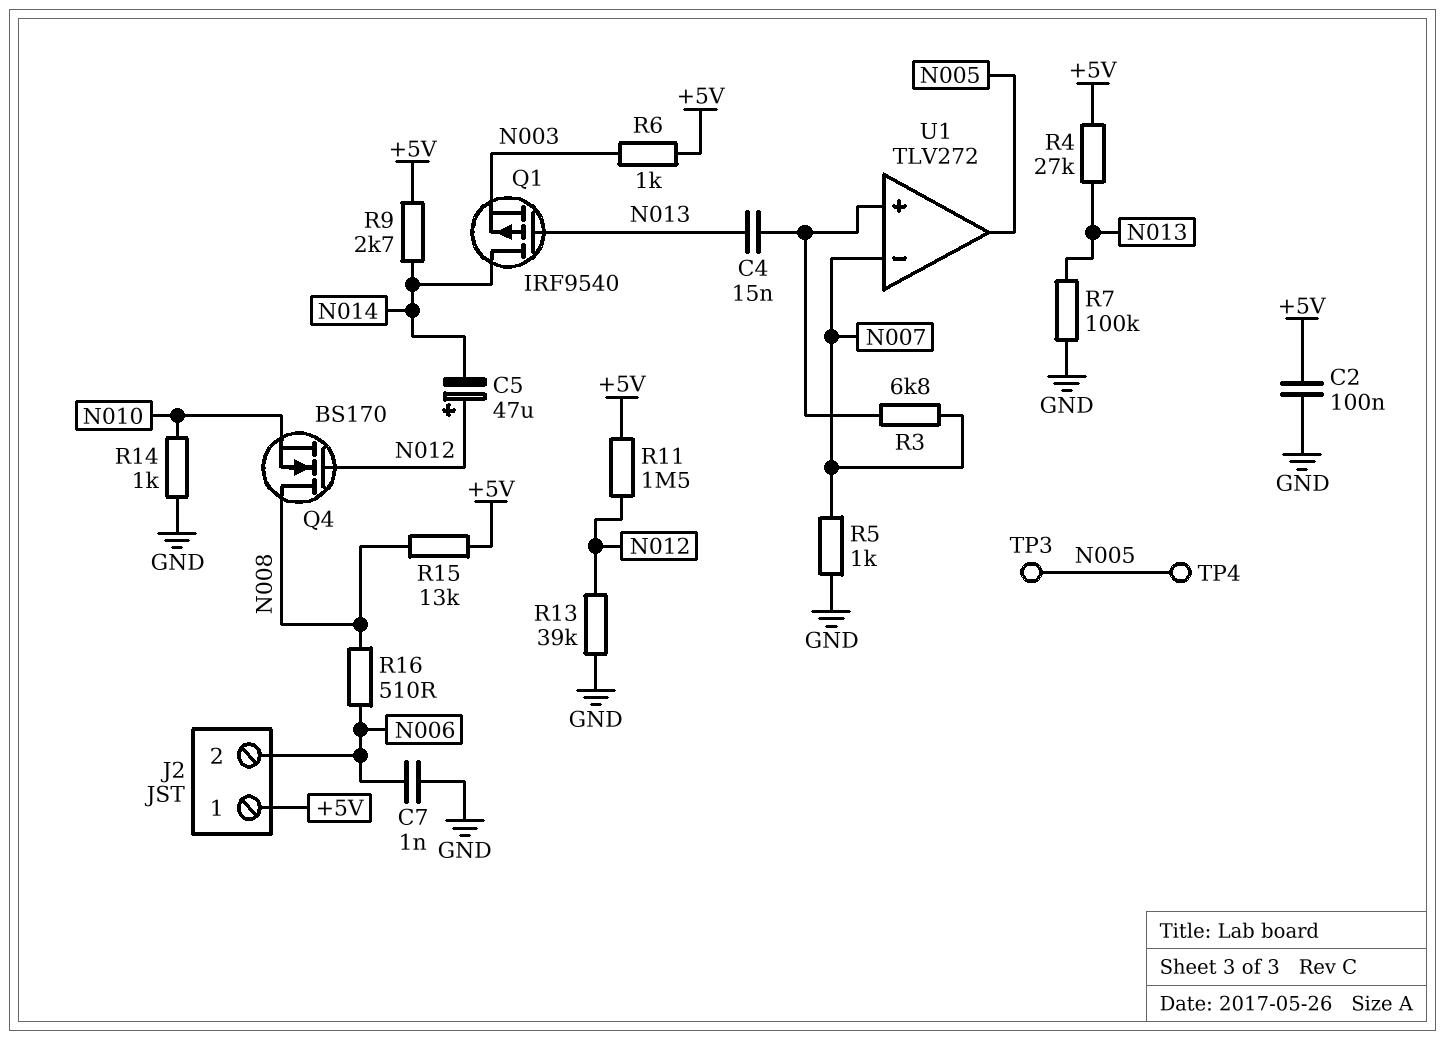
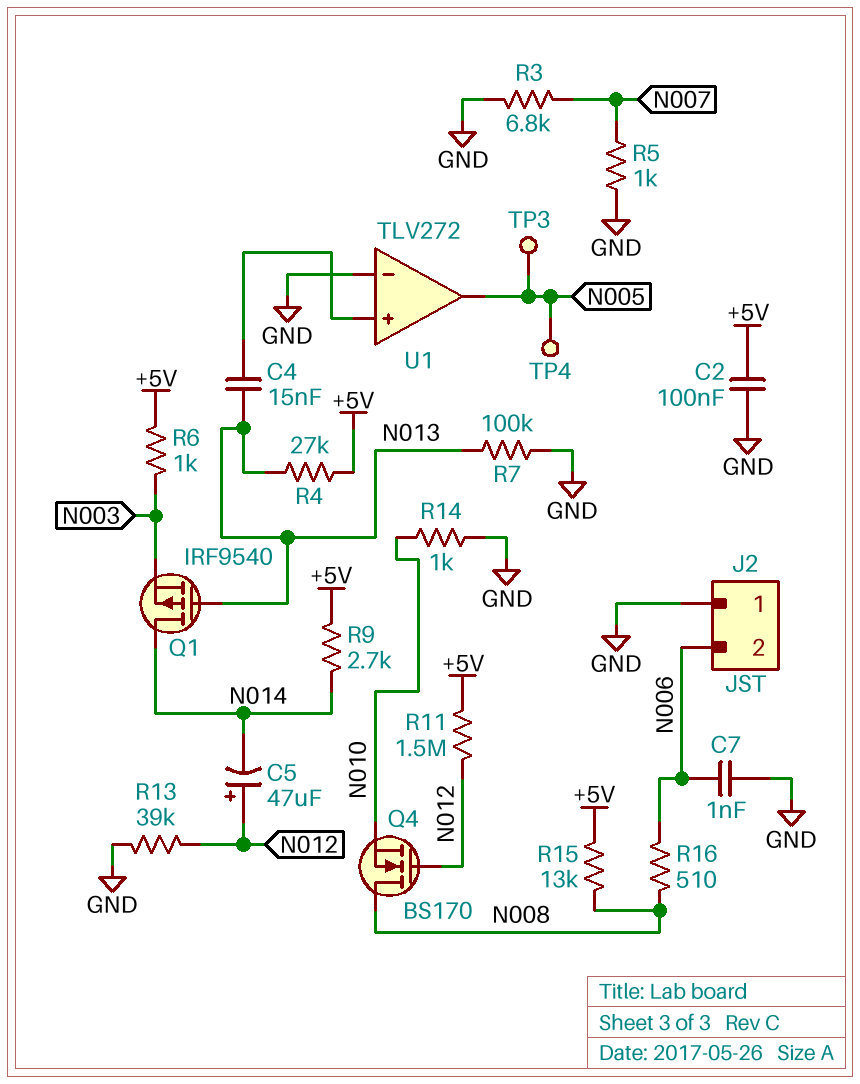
J2 pin 1: +5V -> GND
R3: 6.8k (N007, U1/in+) -> 6.8k (GND, N007)
U1 pin in-: N007 -> GND

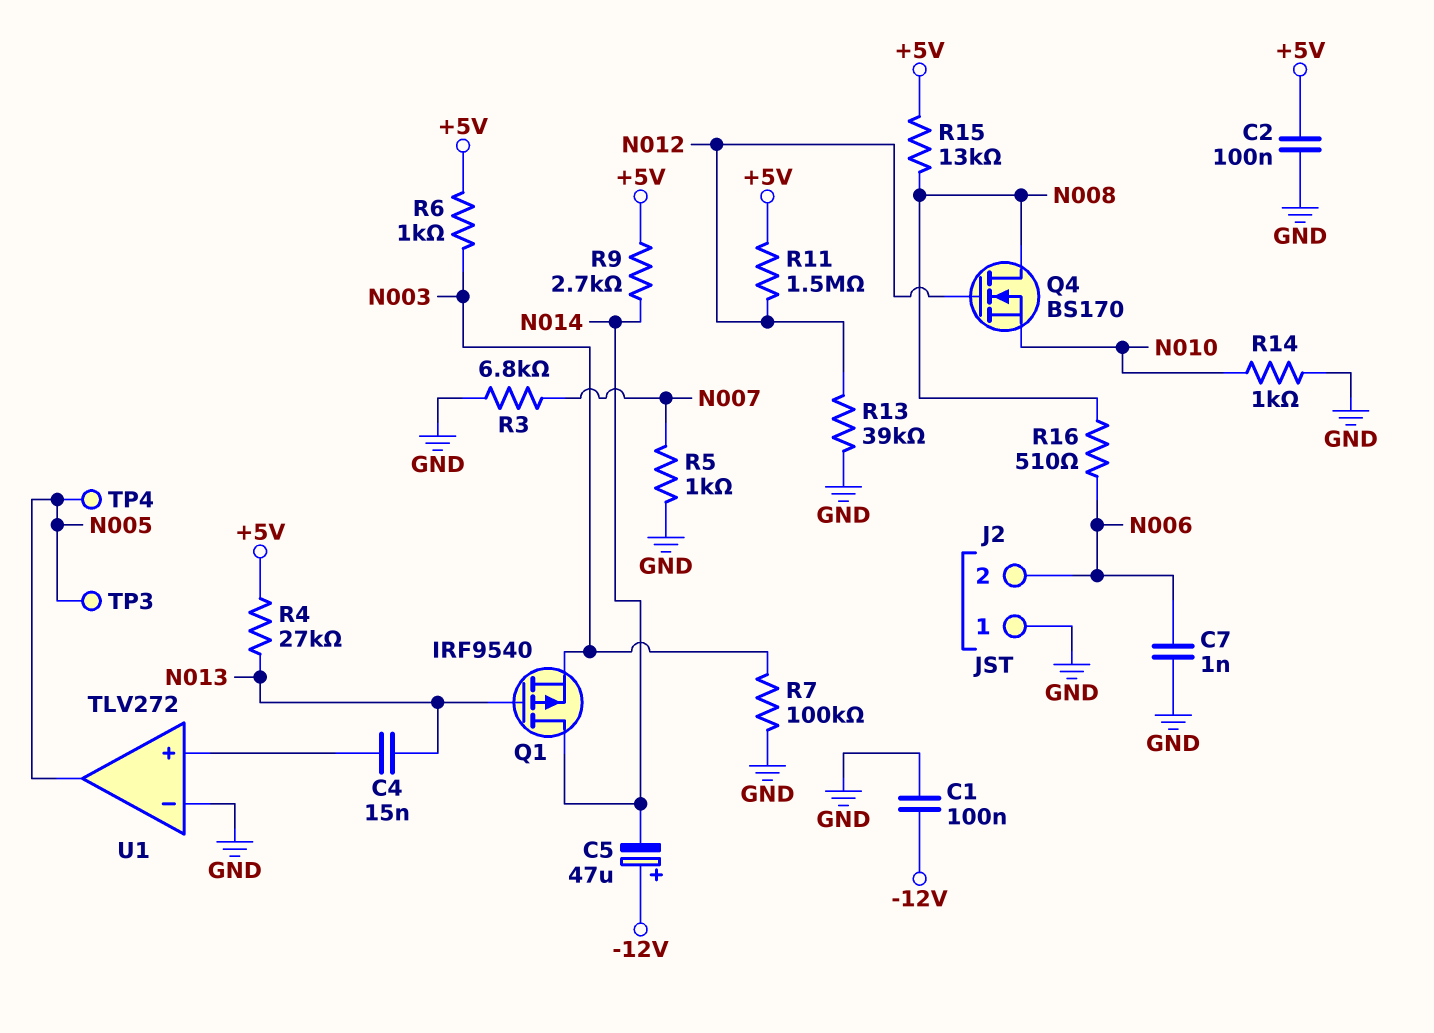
C1: none -> 100nF (-12V, GND)
C5: 47uF (plus N012, minus N014) -> 47uF (plus -12V, minus N014)
R7: 100k (GND, N013) -> 100k (GND, N003)

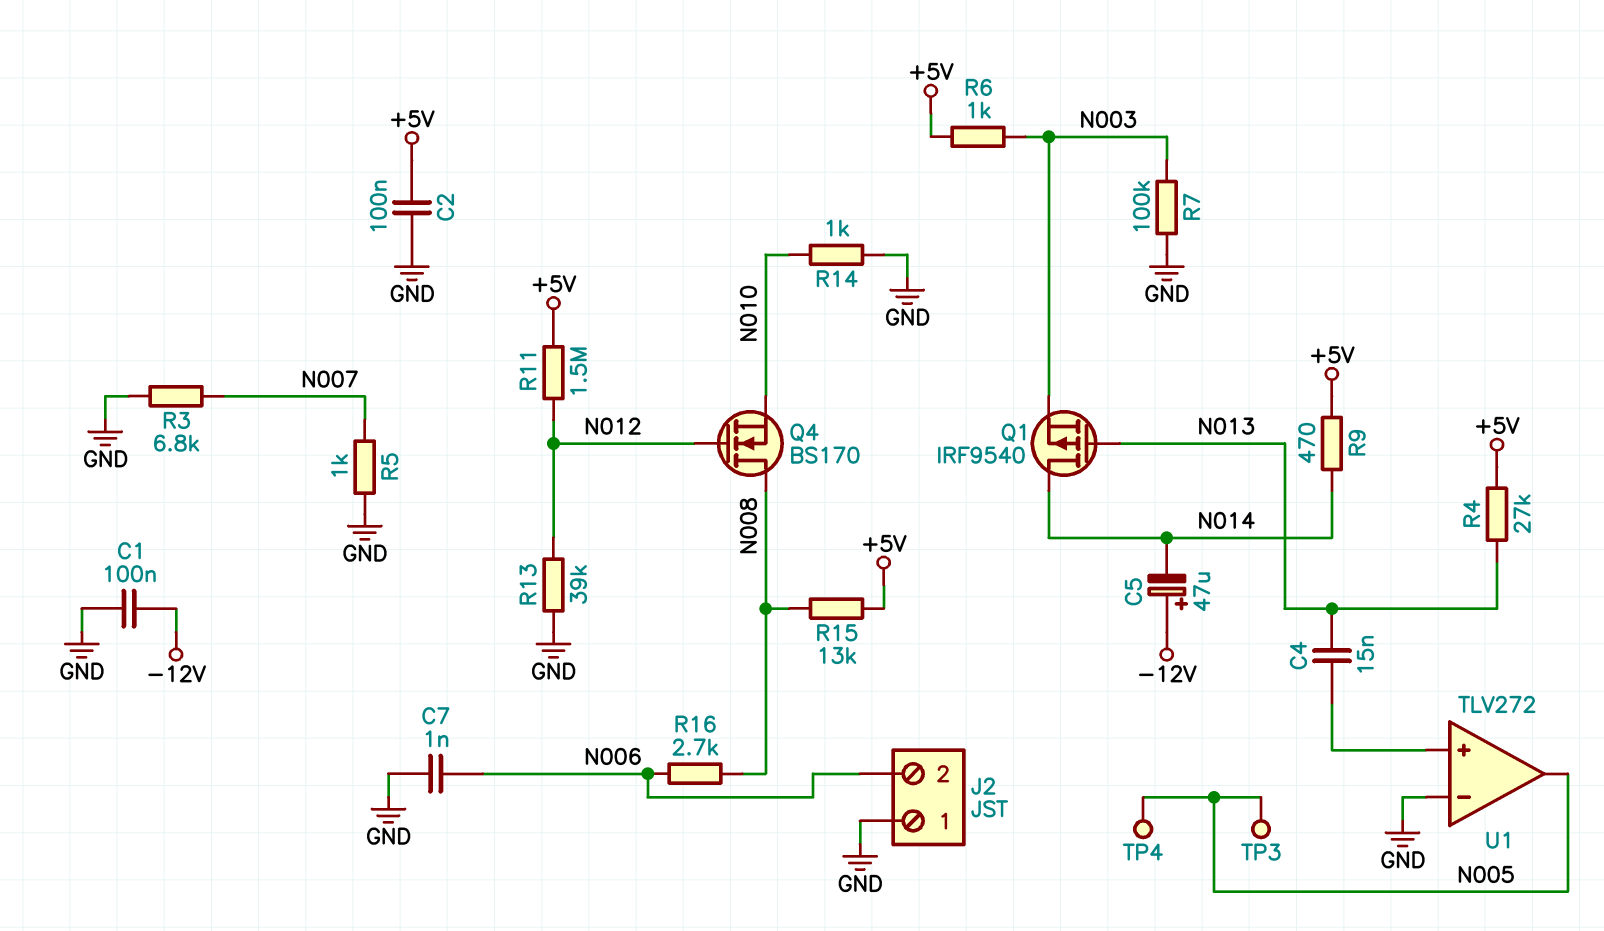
R9: 2.7k (+5V, N014) -> 470 (+5V, N014)
R16: 510 (N006, N008) -> 2.7k (N006, N008)

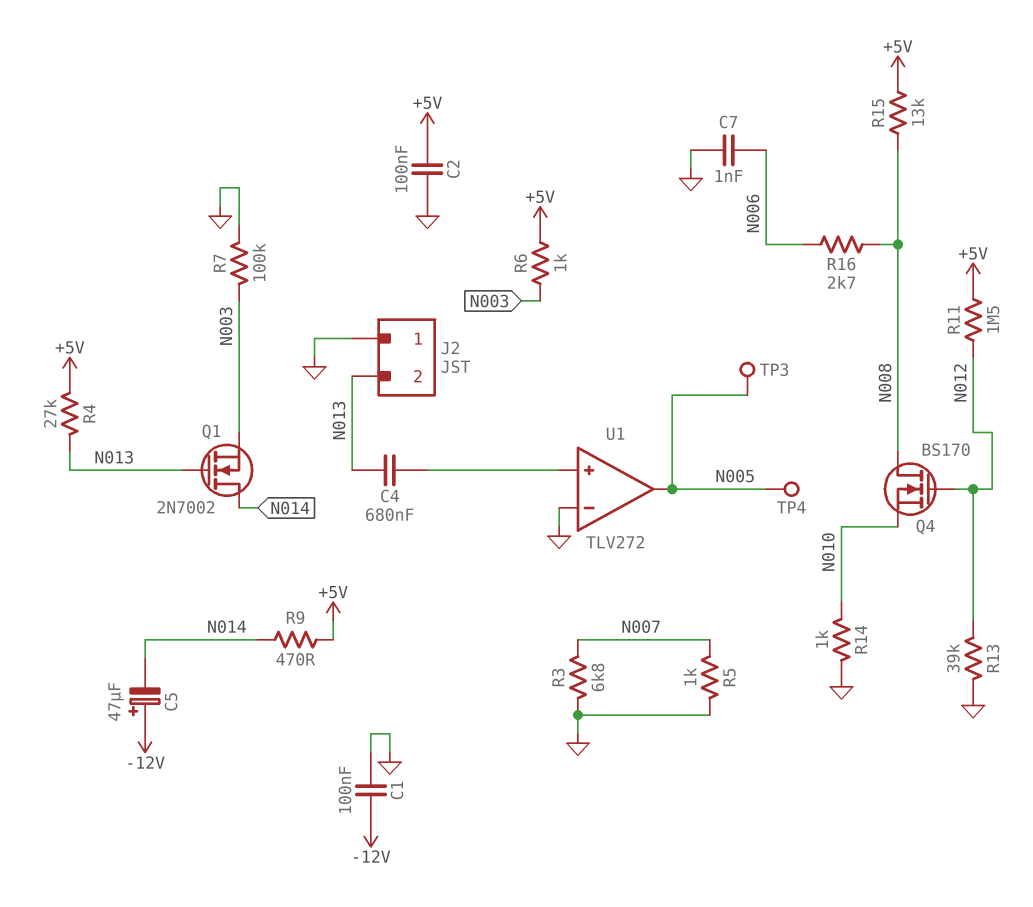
C4: 15nF (N013, U1/in+) -> 680nF (N013, U1/in+)
J2 pin 2: N006 -> N013
Q1: PMOS IRF9540 (G N013, D N014, S N003) -> NMOS 2N7002 (G N013, D N014, S N003)

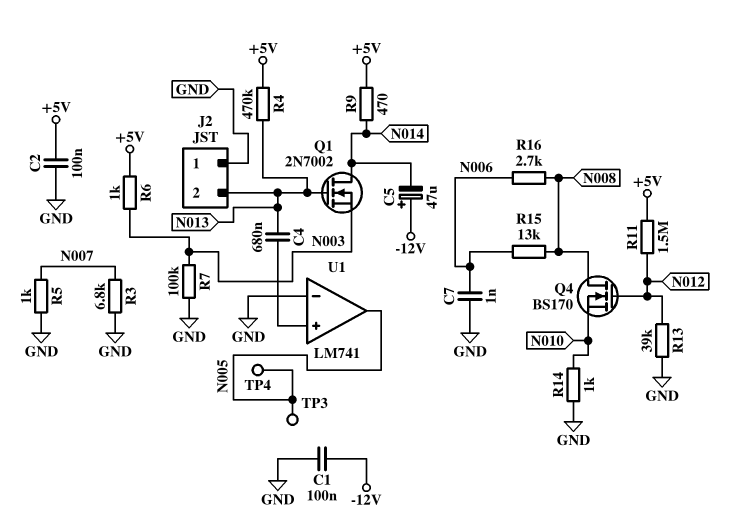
R4: 27k (+5V, N013) -> 470k (+5V, N013)
R15: 13k (+5V, N008) -> 13k (N006, N008)
U1: TLV272 -> LM741

